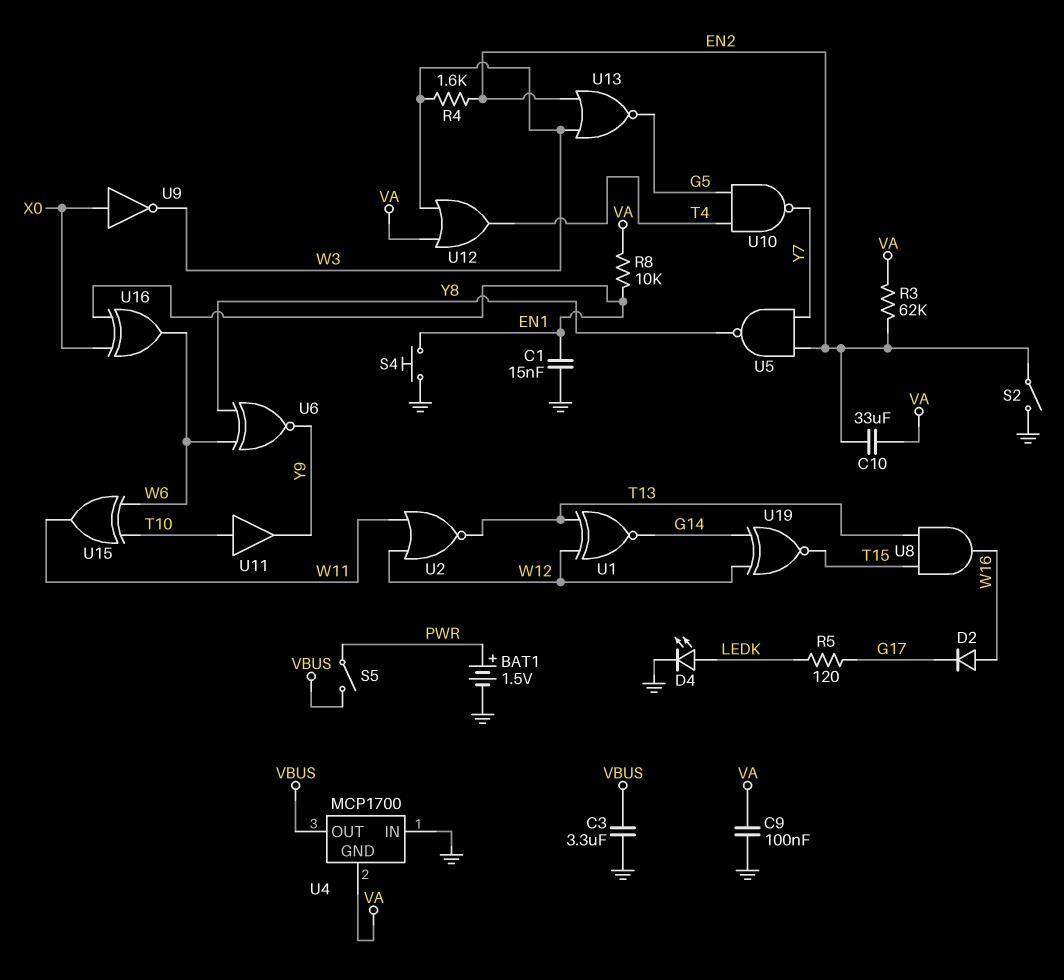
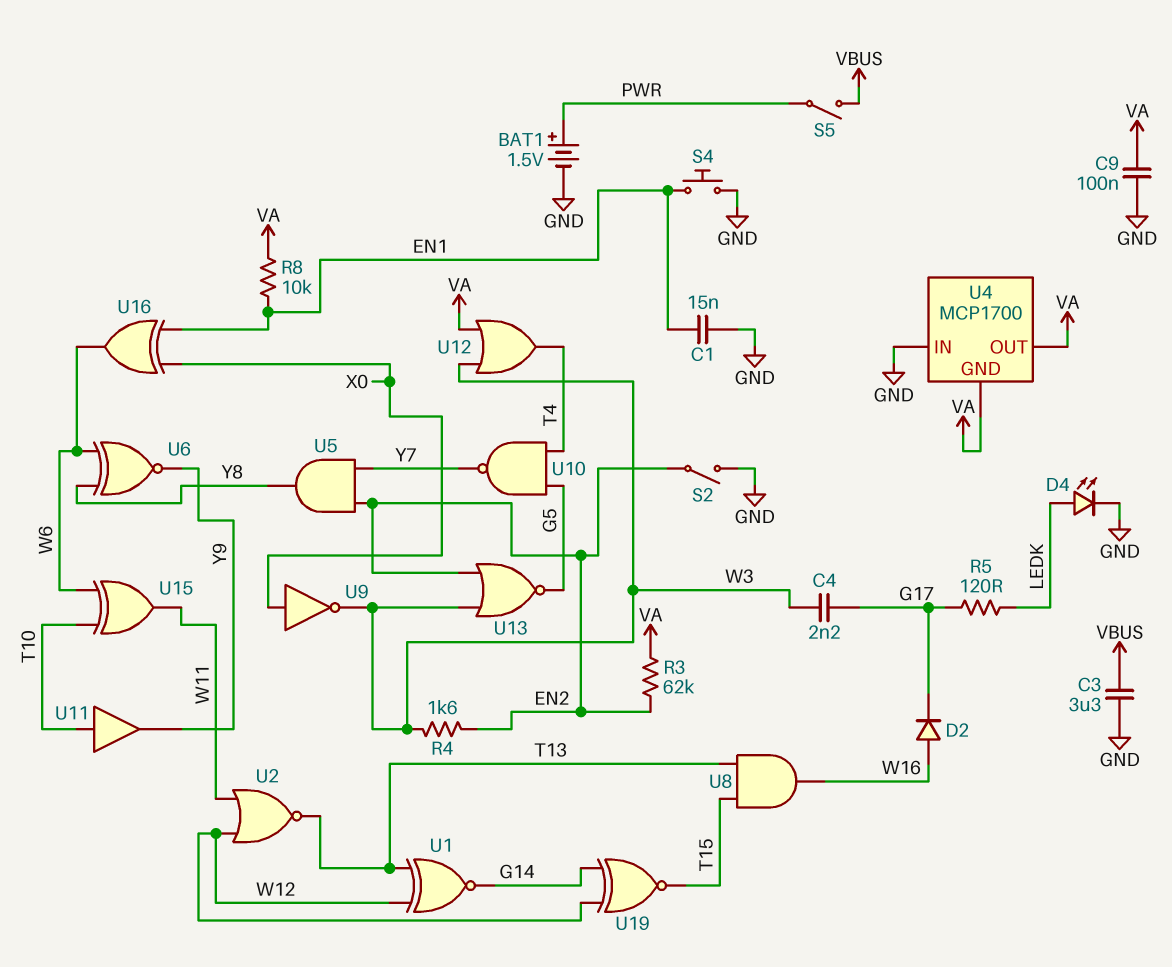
C4: none -> 2.2nF (G17, W3)
C10: 33uF (EN2, VA) -> none
U4 pin OUT: VBUS -> VA
U5: NAND (in EN2, in Y7, out Y8) -> AND (in EN2, in Y7, out Y8)

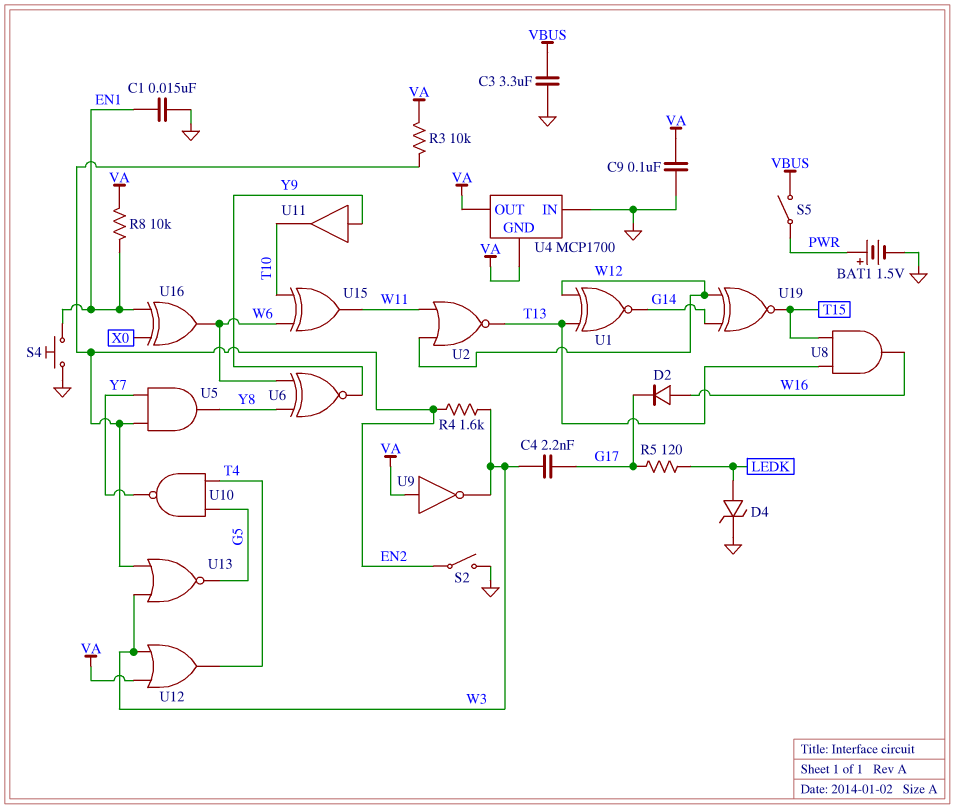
D4: LED (A LEDK, K GND) -> zener (A LEDK, K GND)
R3: 62k (EN2, VA) -> 10k (EN2, VA)
U9: NOT (in X0, out W3) -> NOT (in VA, out W3)
U11: buffer (in T10, out Y9) -> buffer (in Y9, out T10)

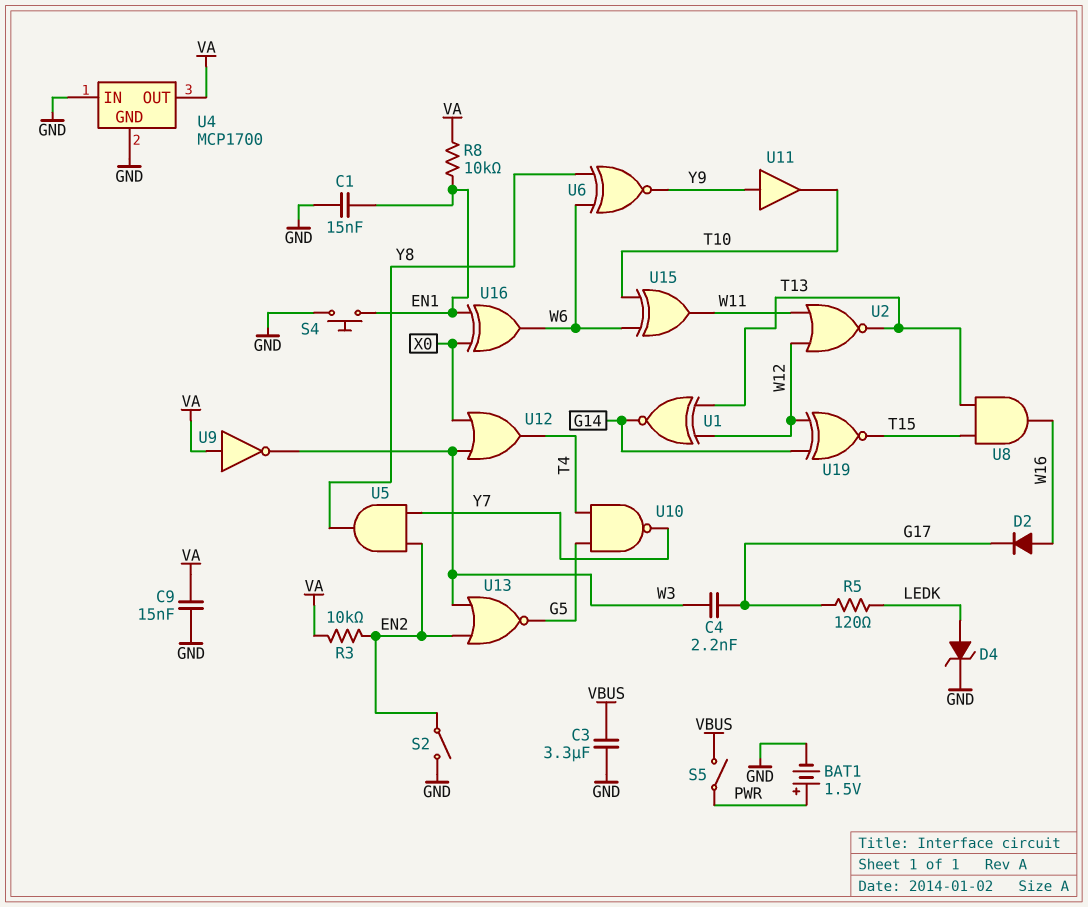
C9: 100nF (GND, VA) -> 15nF (GND, VA)
R4: 1.6k (EN2, W3) -> none
U4 pin GND: VA -> GND
U12: OR (in VA, in W3, out T4) -> OR (in W3, in X0, out T4)

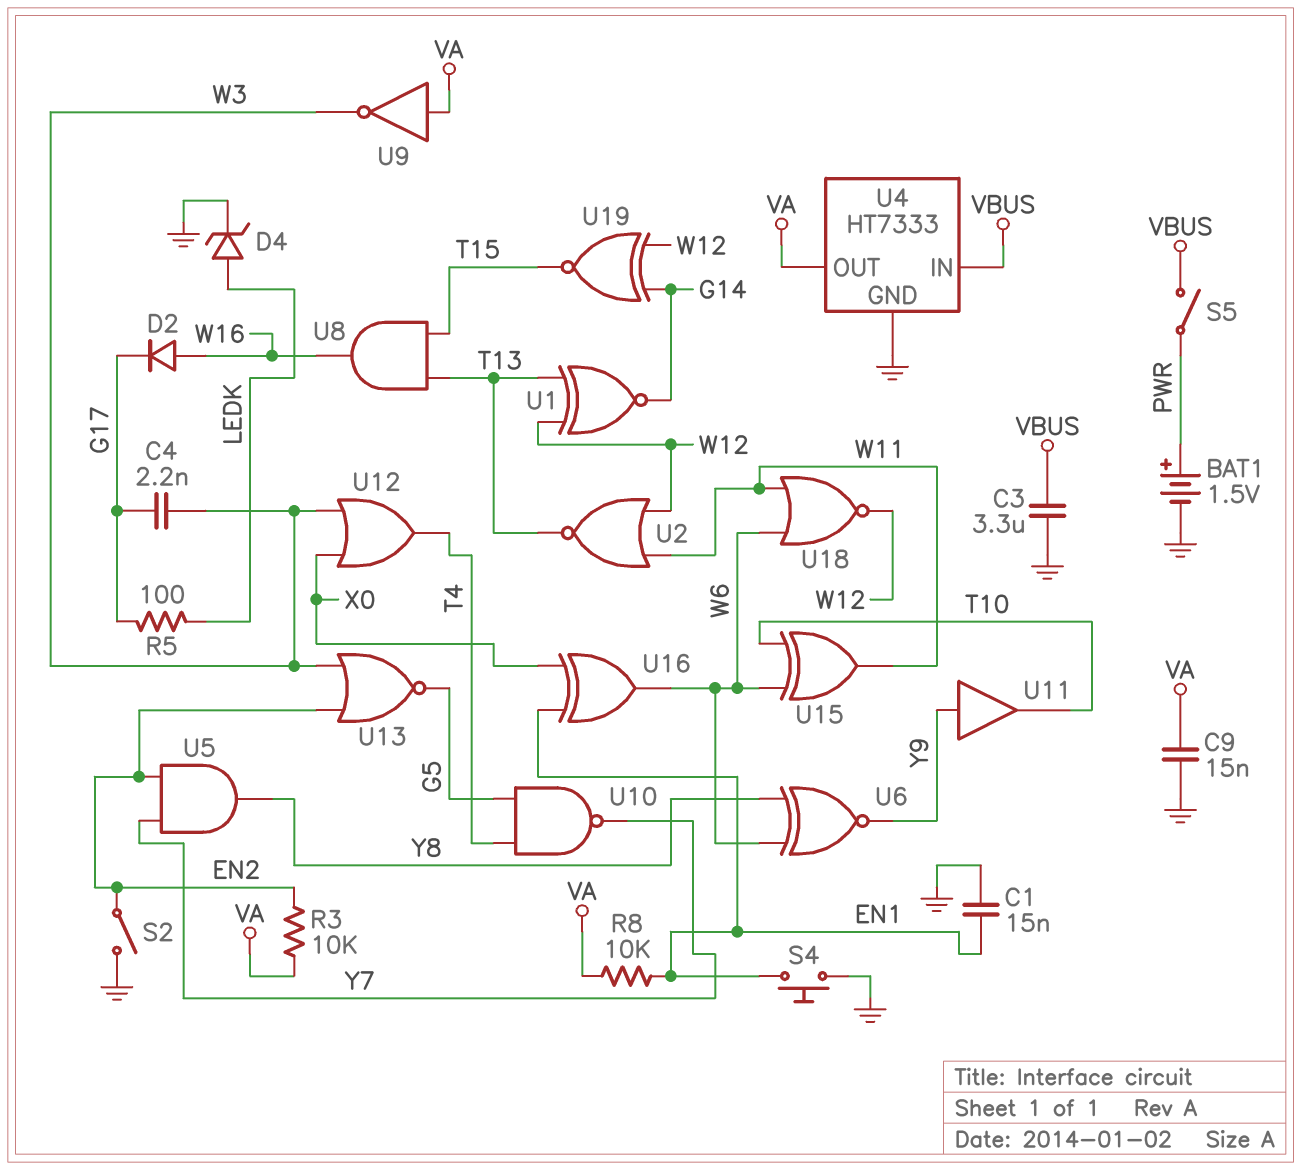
R5: 120 (G17, LEDK) -> 100 (G17, LEDK)
U4: MCP1700 -> HT7333
U4 pin IN: GND -> VBUS
U18: none -> NOR (in W6, in W11, out W12)

